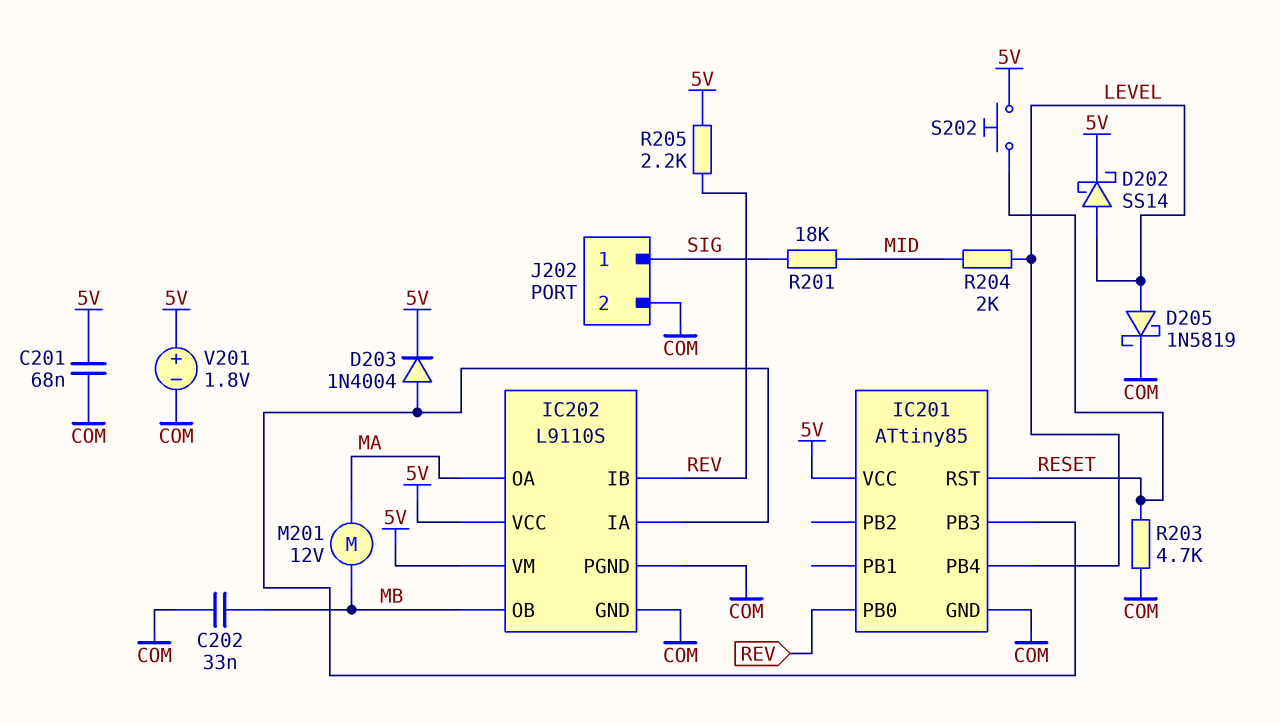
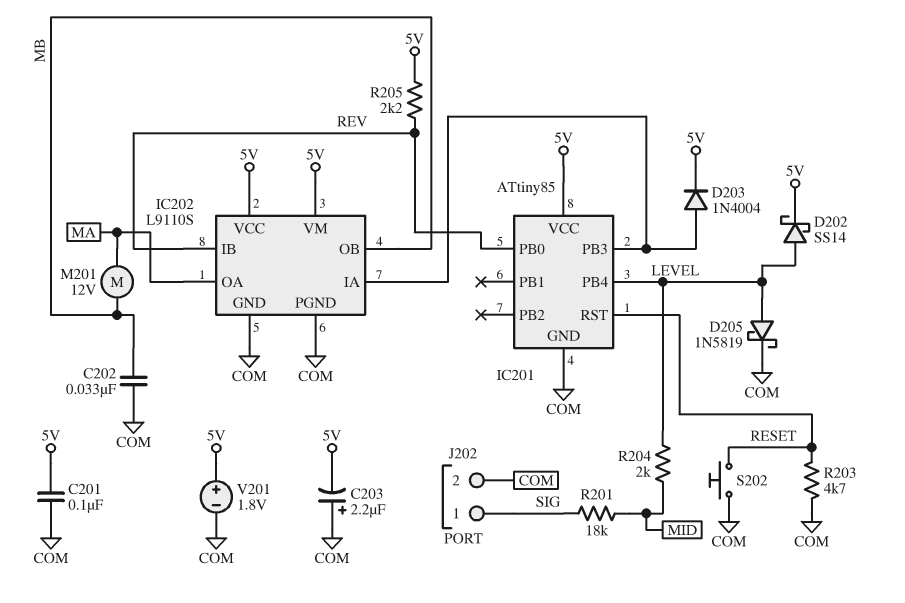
C201: 68nF (5V, COM) -> 100nF (5V, COM)
C203: none -> 2.2uF (plus COM, minus 5V)
S202: button (5V, RESET) -> button (COM, RESET)

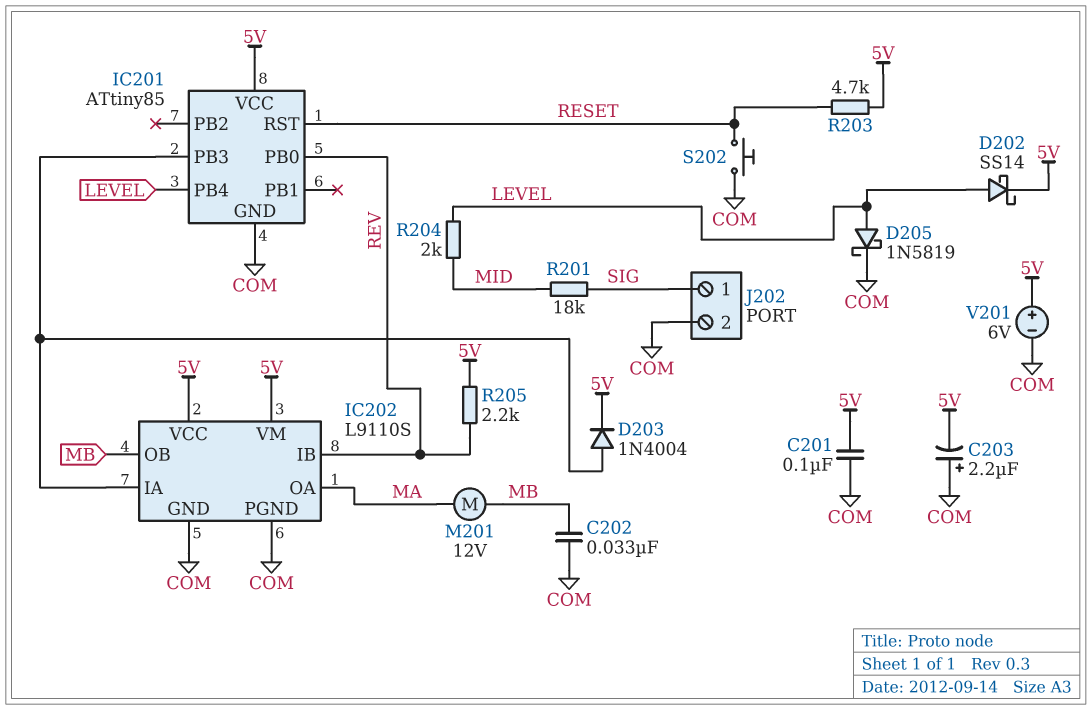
R203: 4.7k (COM, RESET) -> 4.7k (5V, RESET)
V201: 1.8V (plus 5V, minus COM) -> 6V (plus 5V, minus COM)

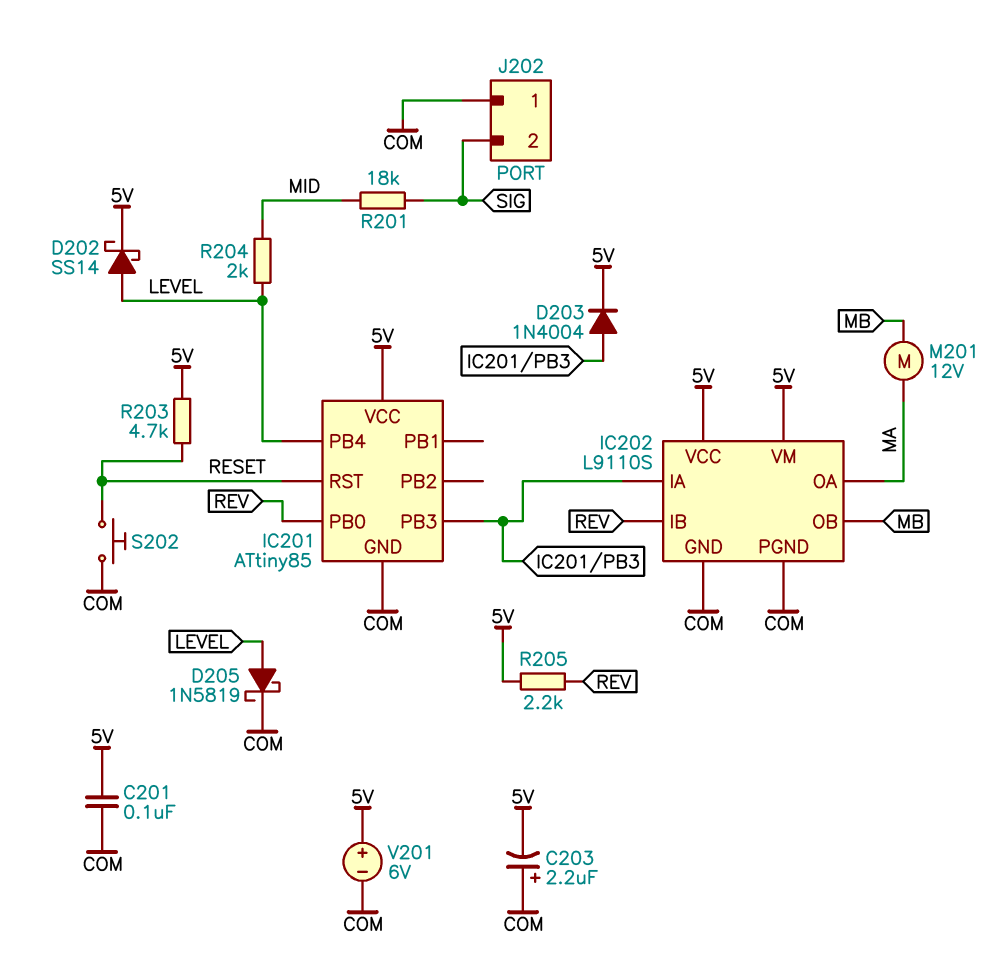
C202: 33nF (COM, MB) -> none
J202 pin 1: SIG -> COM
J202 pin 2: COM -> SIG

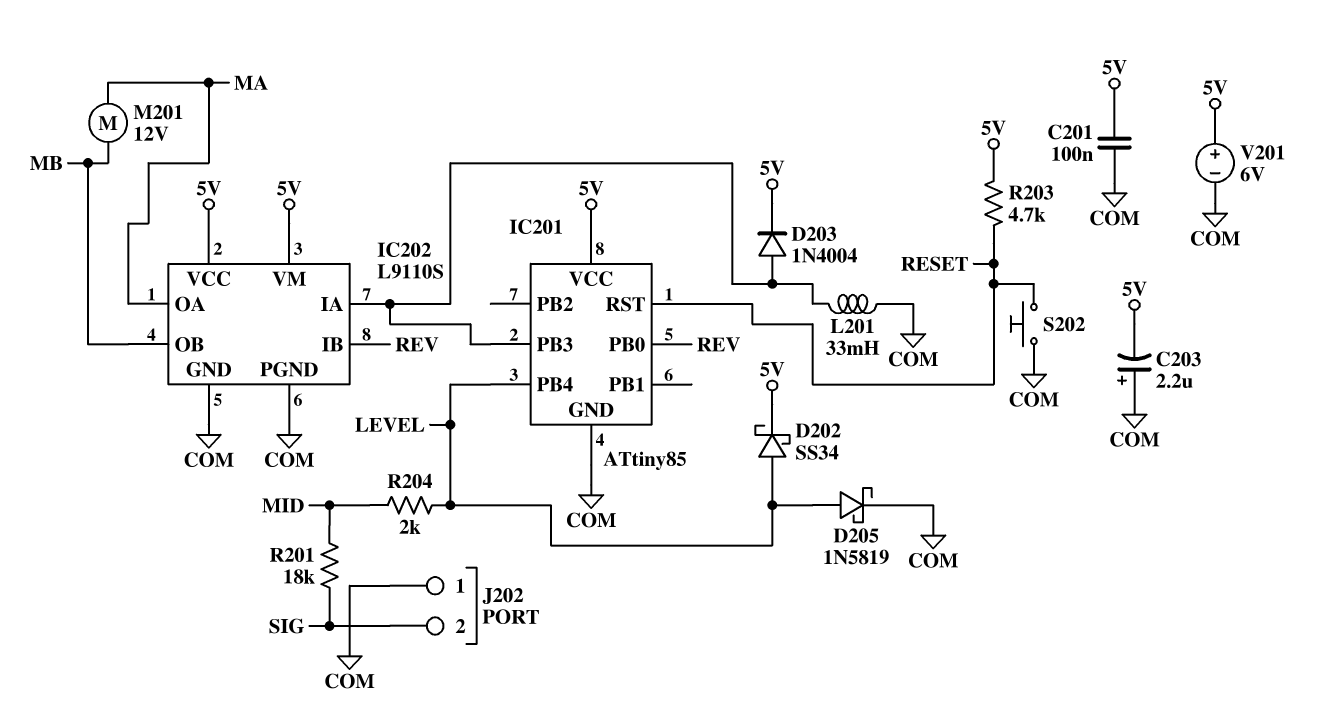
D202: schottky SS14 (A LEVEL, K 5V) -> schottky SS34 (A LEVEL, K 5V)
L201: none -> 33mH (COM, IC201/PB3)
R205: 2.2k (5V, REV) -> none

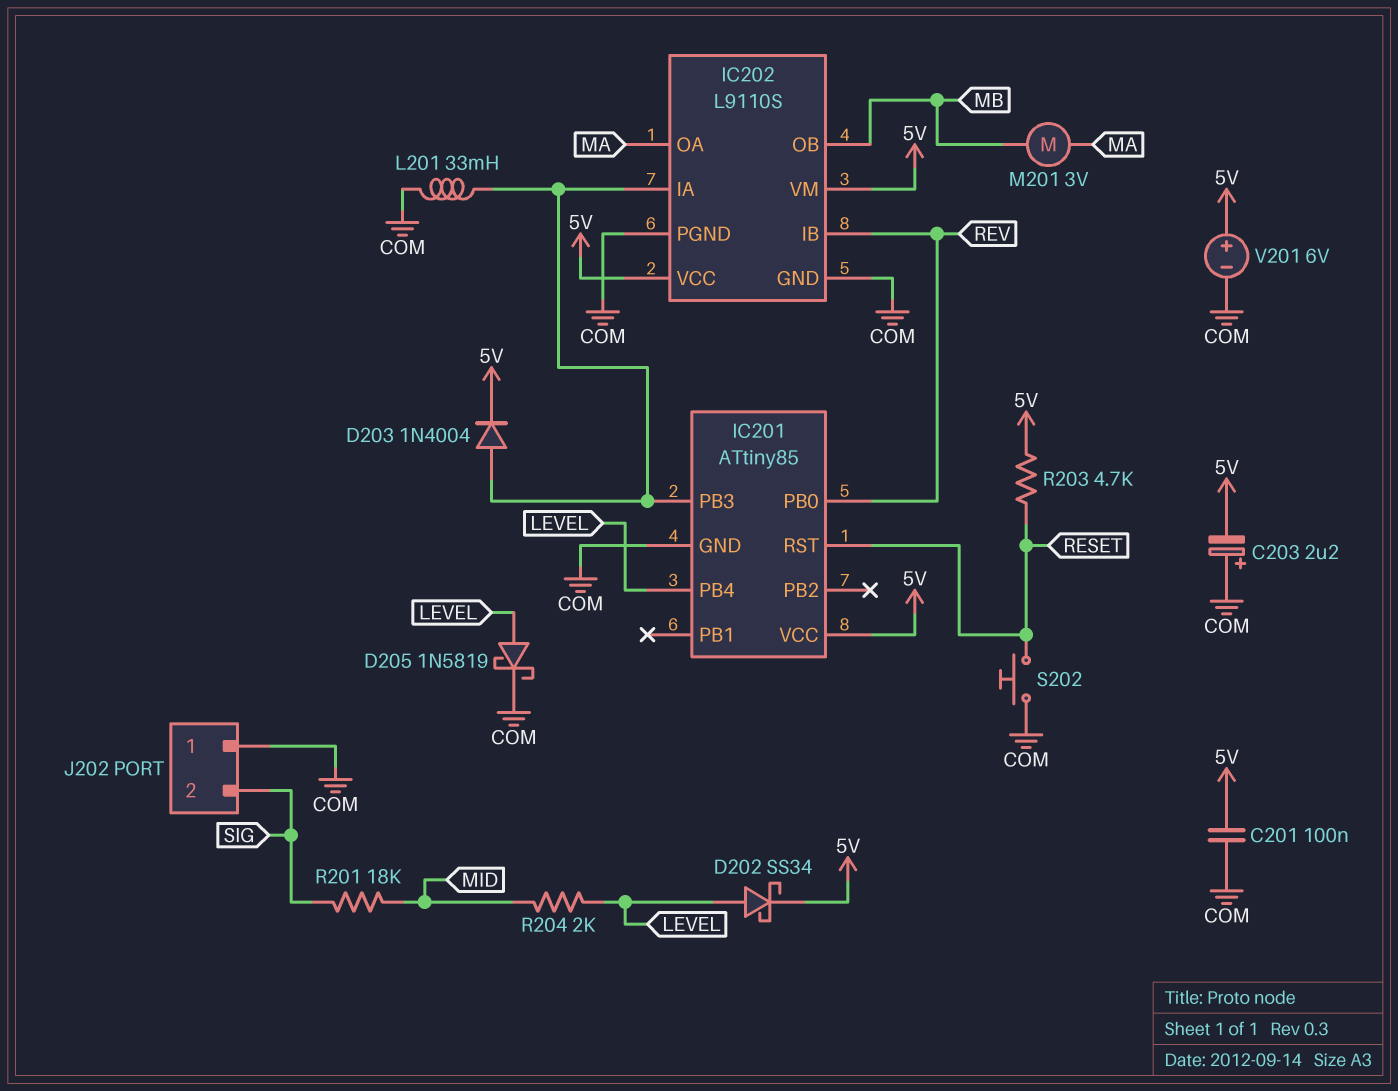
M201: motor 12V (MA, MB) -> motor 3V (MA, MB)

